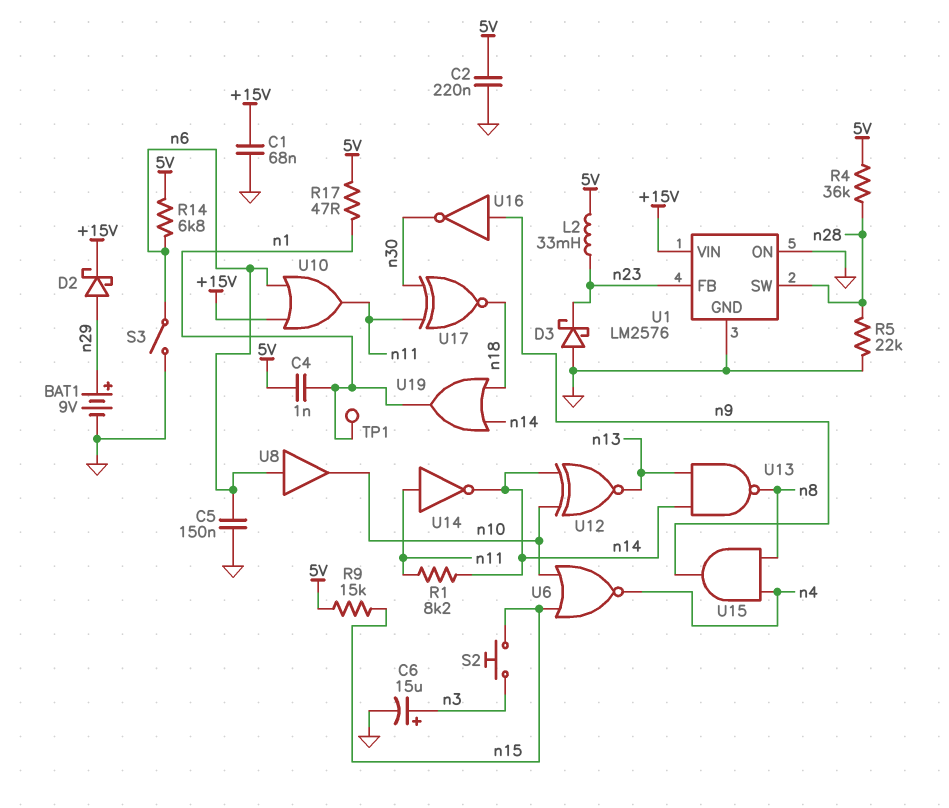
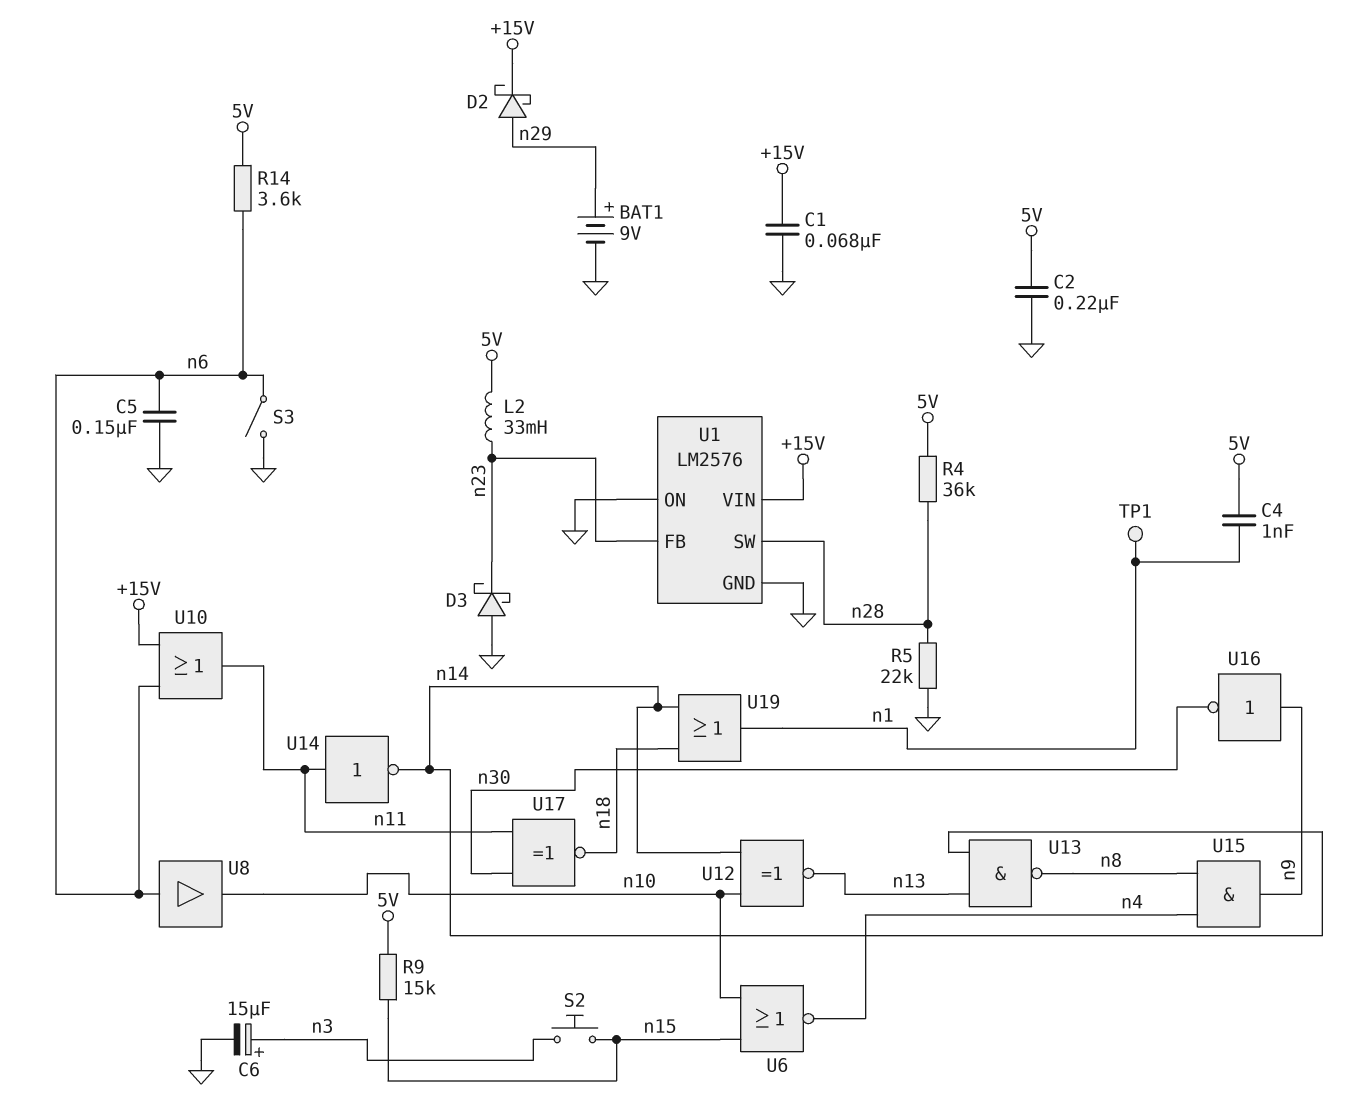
R1: 8.2k (n11, n14) -> none
R14: 6.8k (5V, n6) -> 3.6k (5V, n6)
R17: 47 (5V, n1) -> none

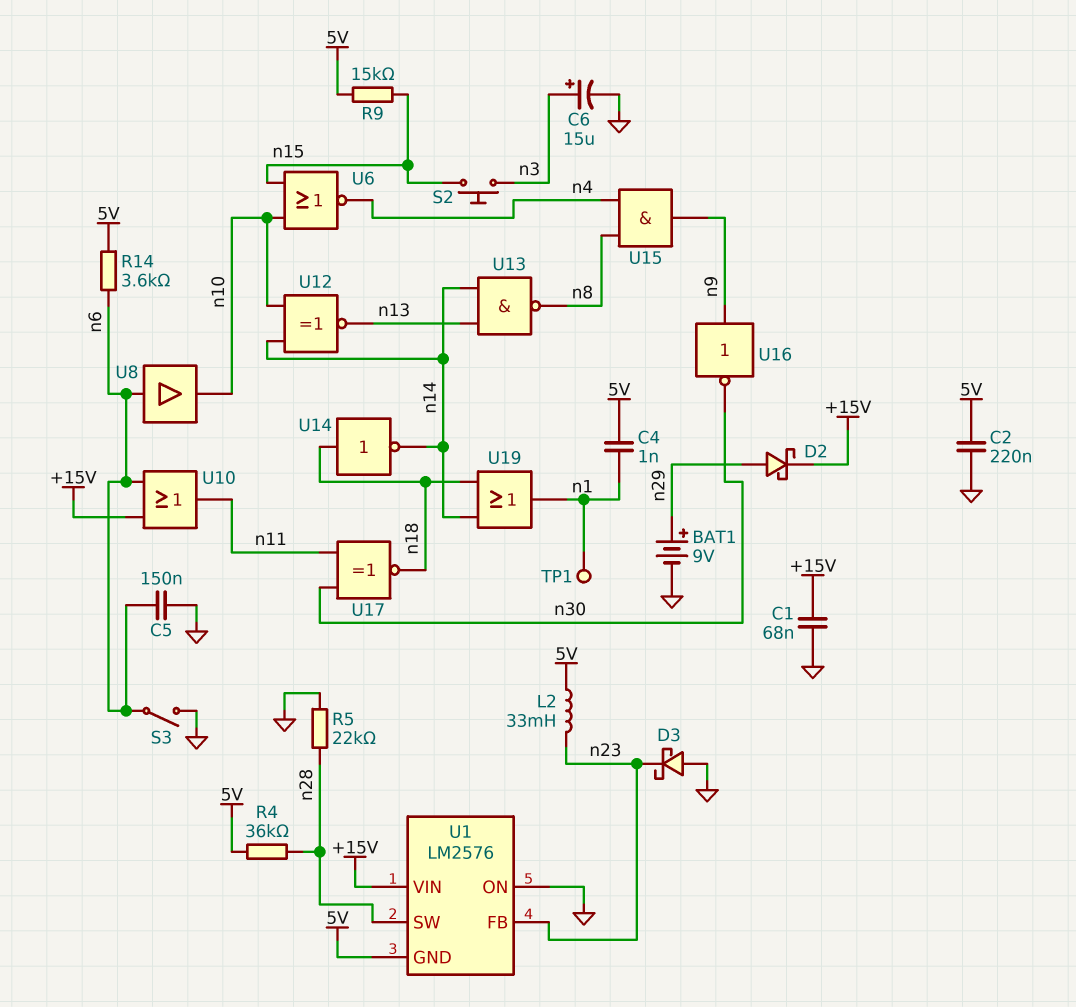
U1 pin GND: GND -> 5V
U14: NOT (in n11, out n14) -> NOT (in n18, out n14)

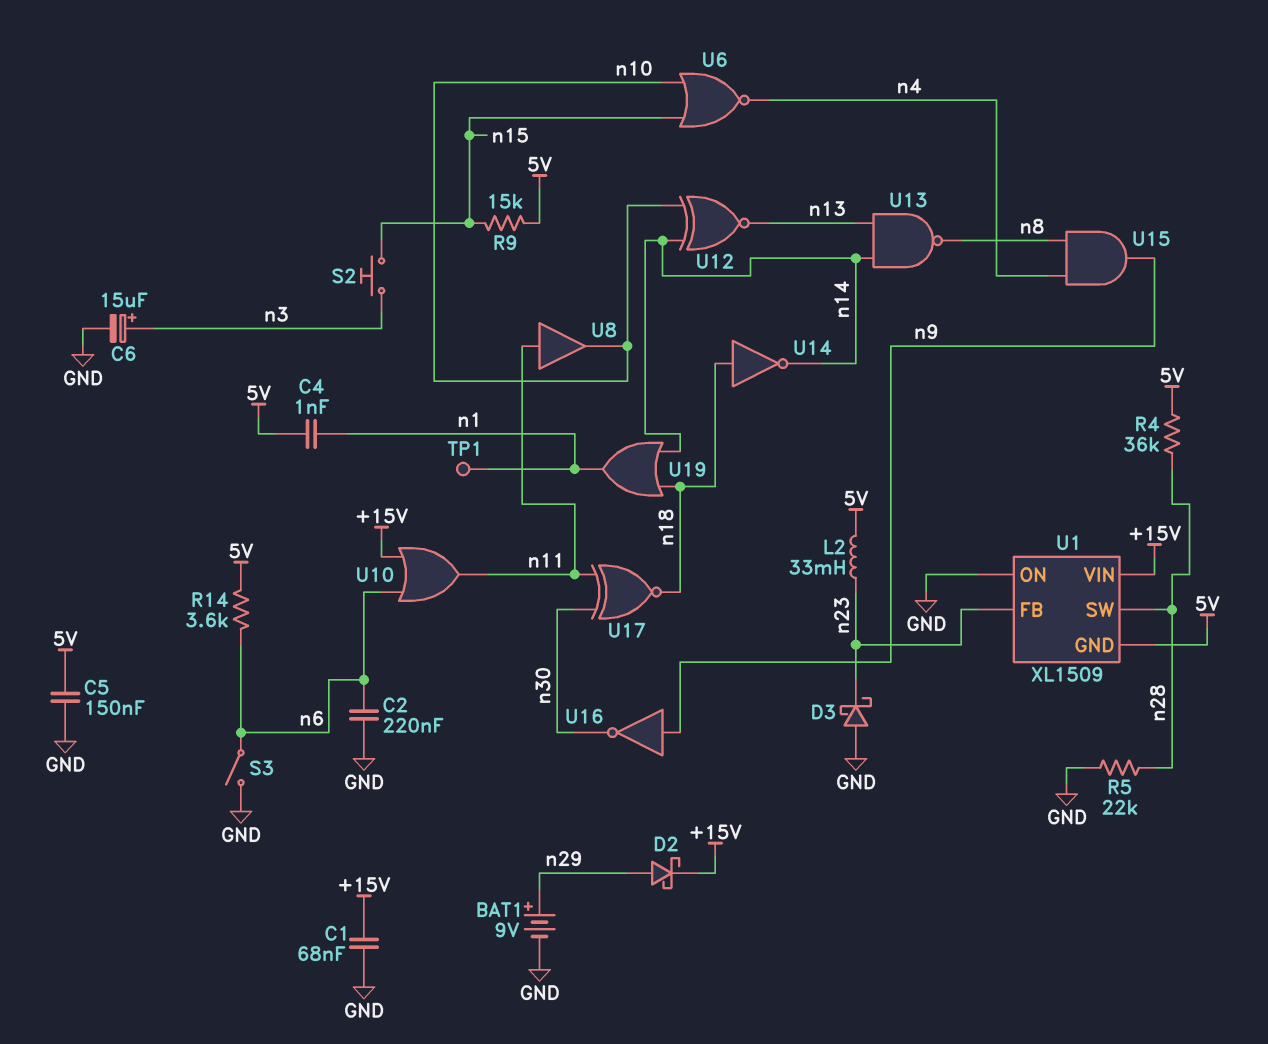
C2: 220nF (5V, GND) -> 220nF (GND, n6)
C5: 150nF (GND, n6) -> 150nF (5V, GND)
U1: LM2576 -> XL1509
U8: buffer (in n6, out n10) -> buffer (in n11, out n10)

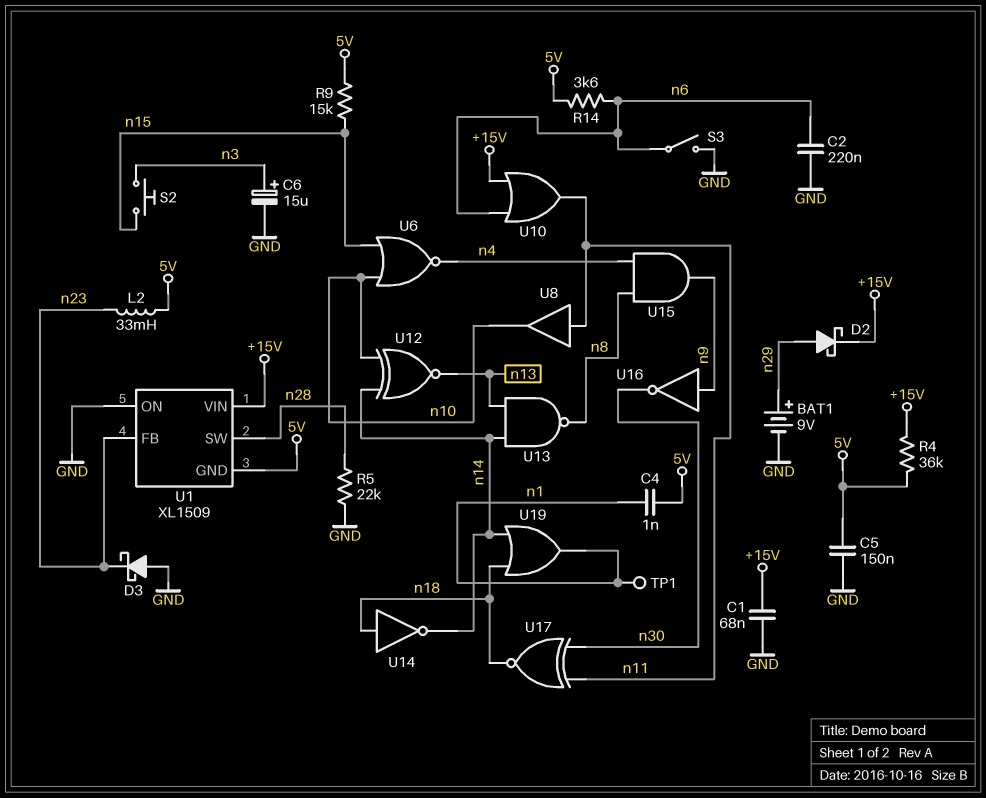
R4: 36k (5V, n28) -> 36k (+15V, 5V)

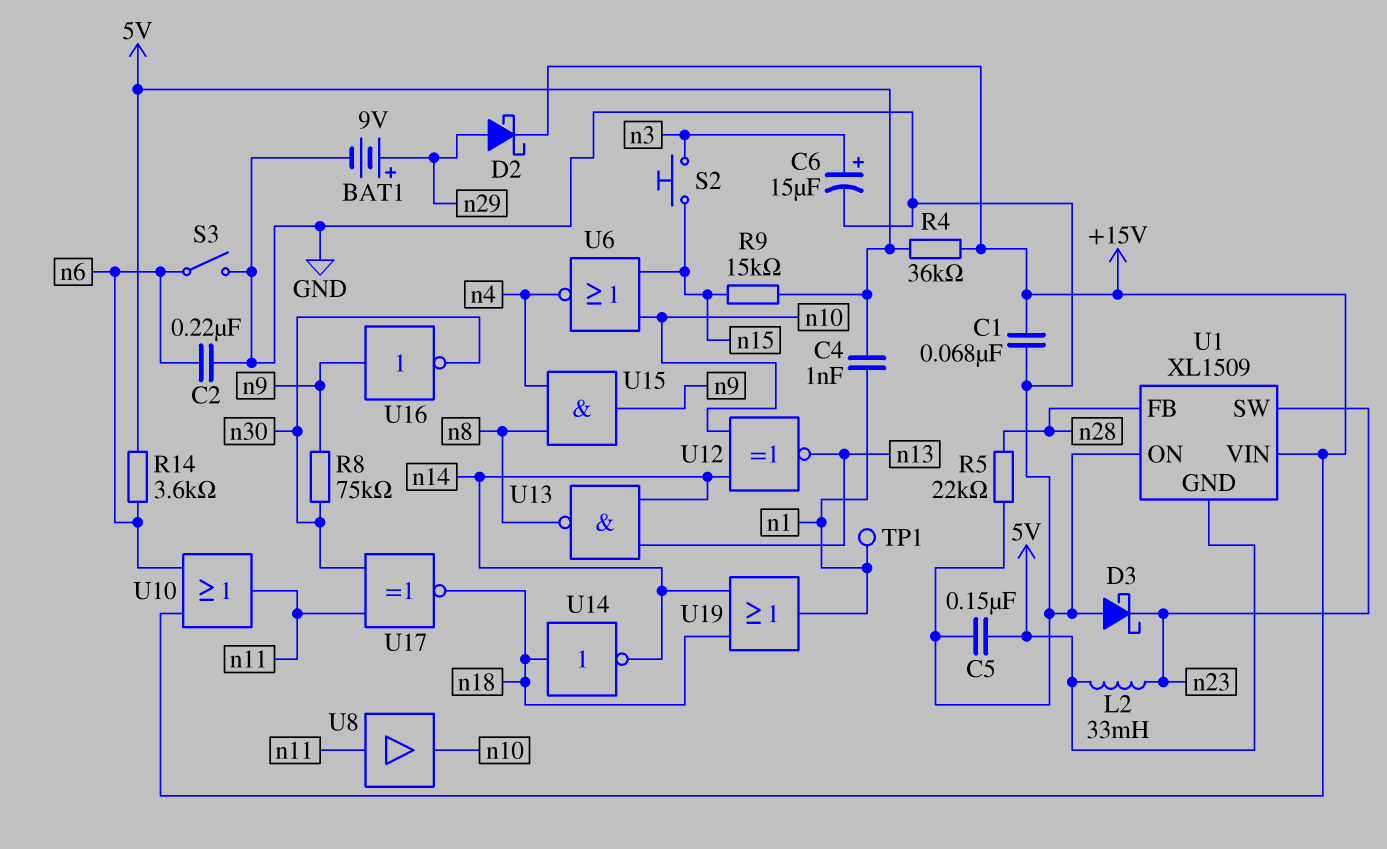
R8: none -> 75k (n9, n30)
U1 pin FB: n23 -> n28
U1 pin SW: n28 -> n23

